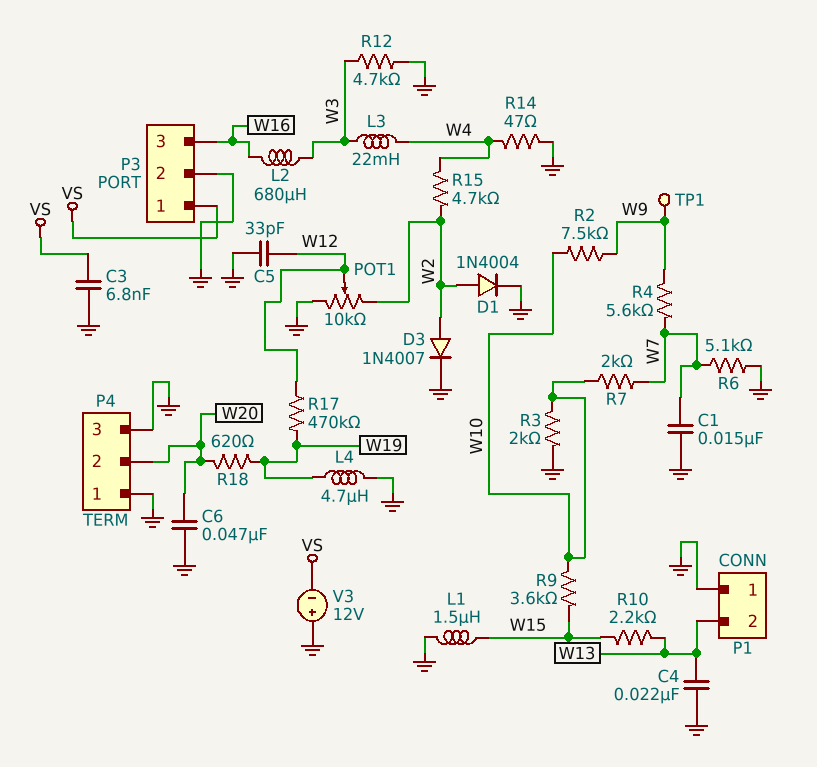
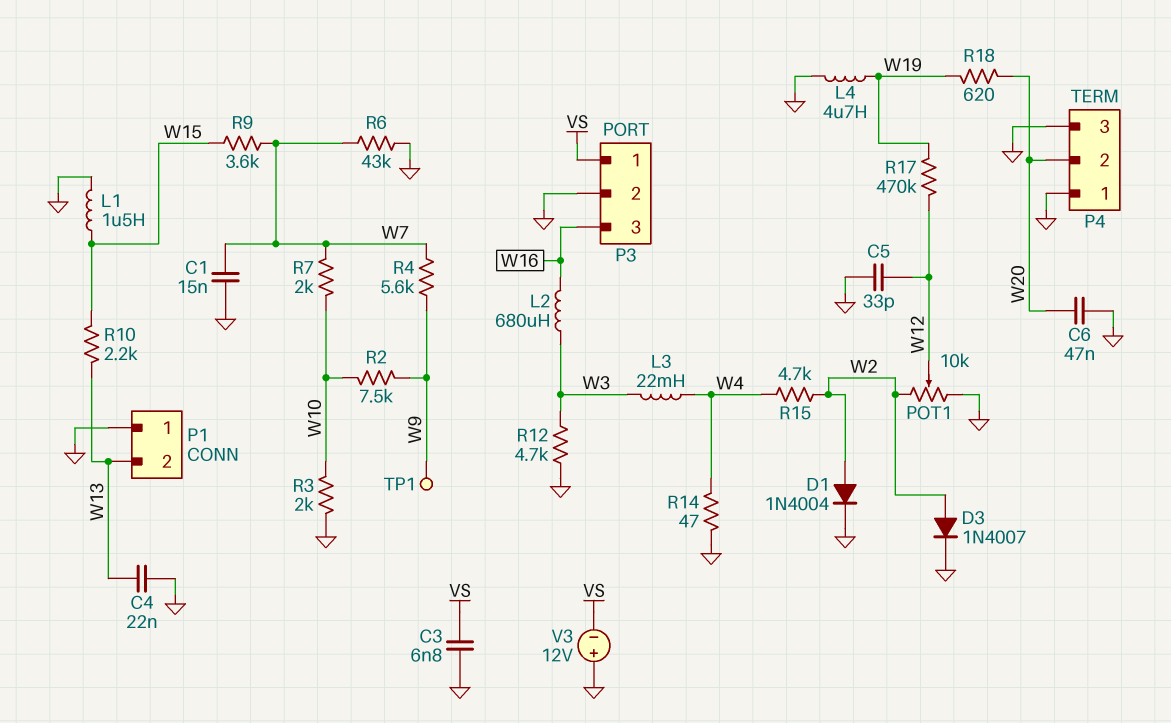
R6: 5.1k (GND, W7) -> 43k (GND, W7)
R9: 3.6k (W10, W15) -> 3.6k (W7, W15)

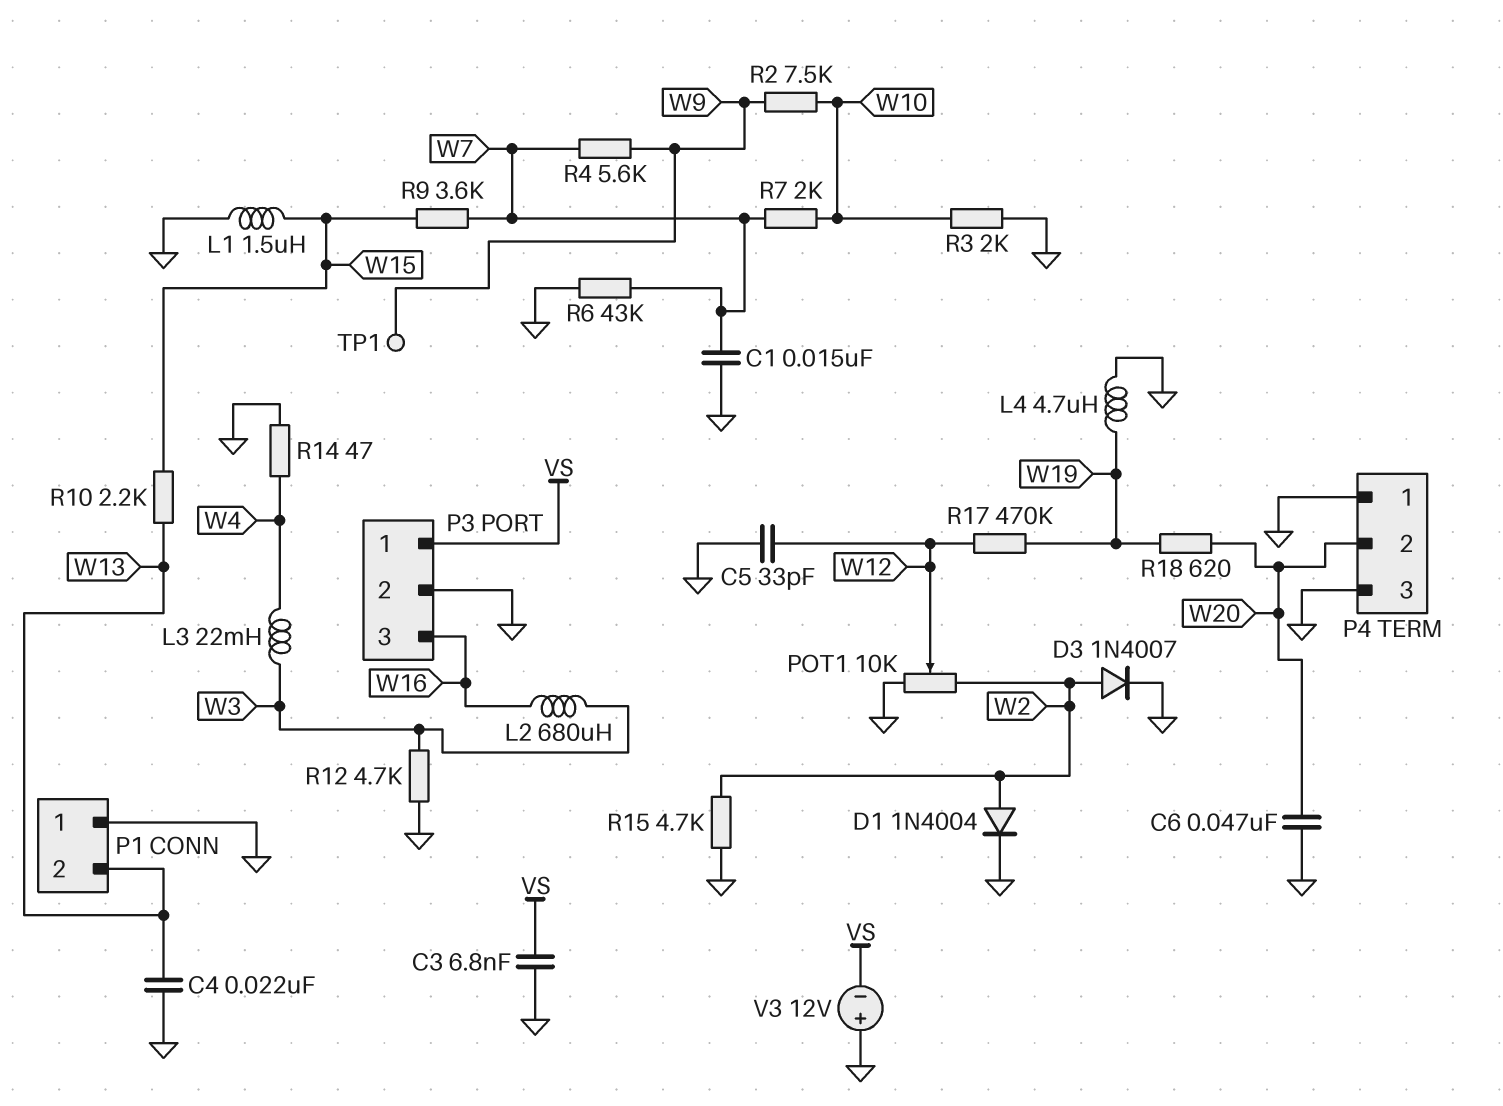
R15: 4.7k (W2, W4) -> 4.7k (GND, W2)

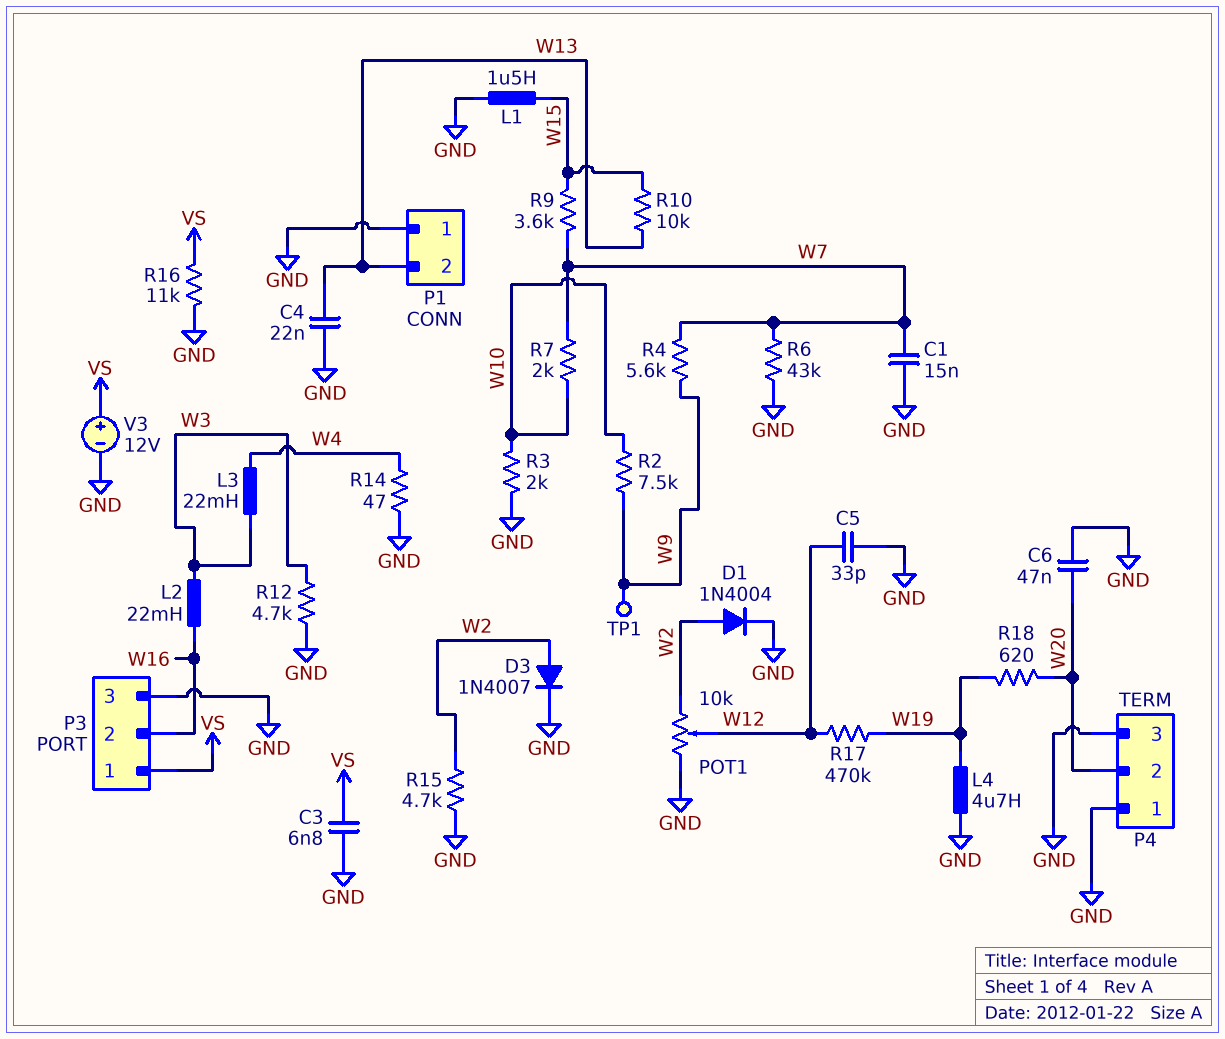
L2: 680uH (W3, W16) -> 22mH (W3, W16)
P3 pin 2: GND -> W16
P3 pin 3: W16 -> GND
R10: 2.2k (W13, W15) -> 10k (W13, W15)
R16: none -> 11k (GND, VS)
V3: 12V (plus GND, minus VS) -> 12V (plus VS, minus GND)

